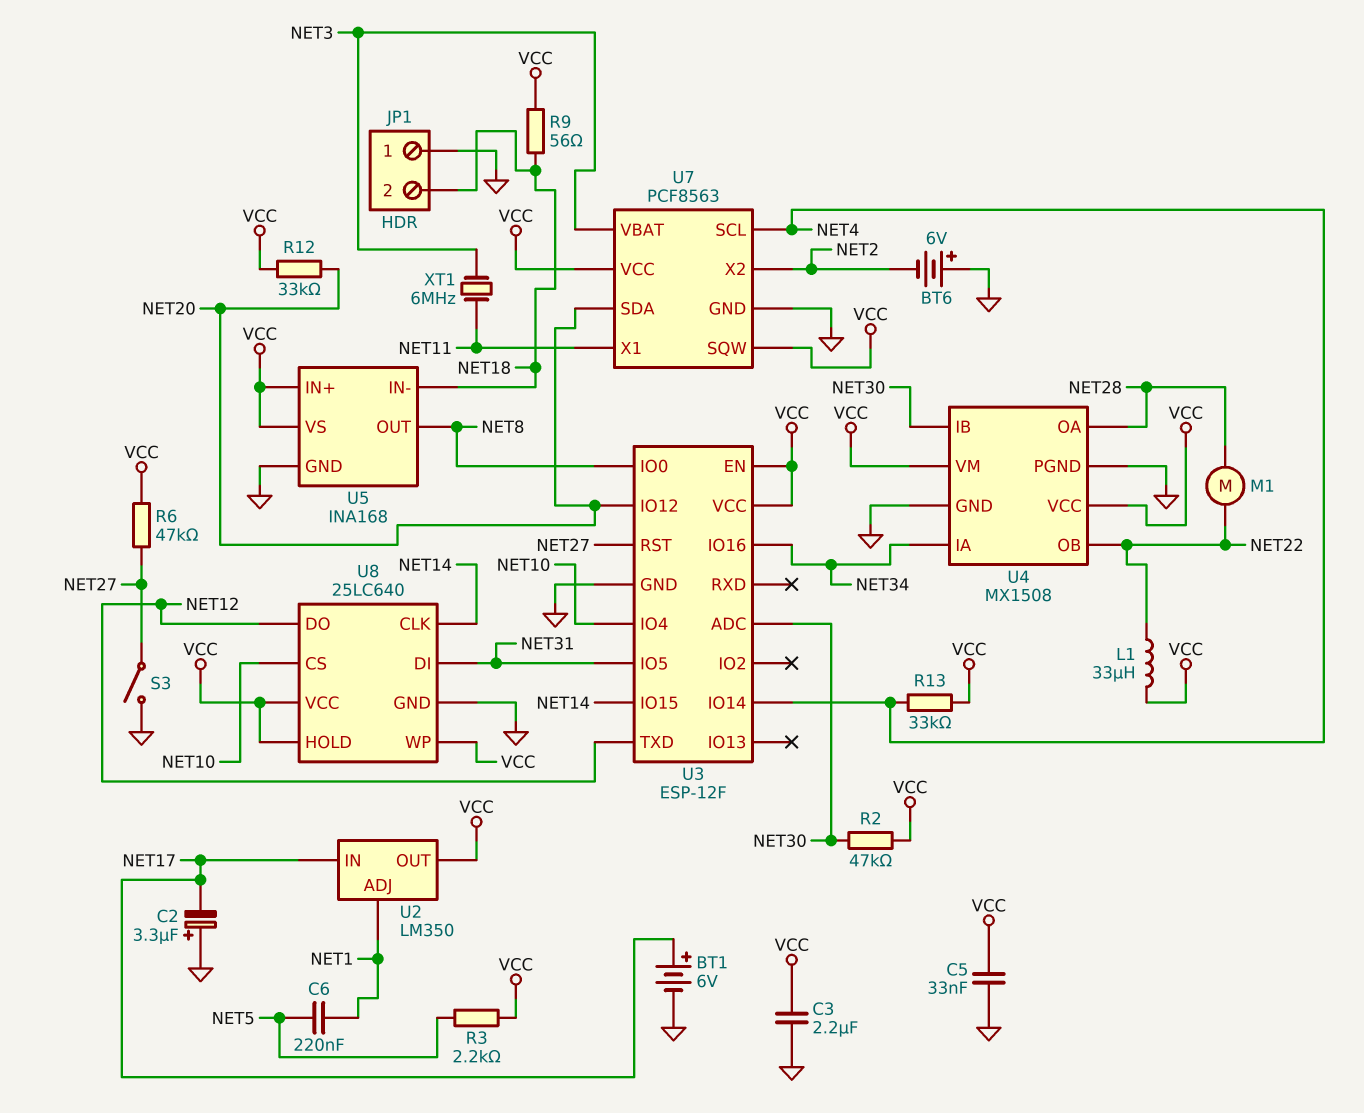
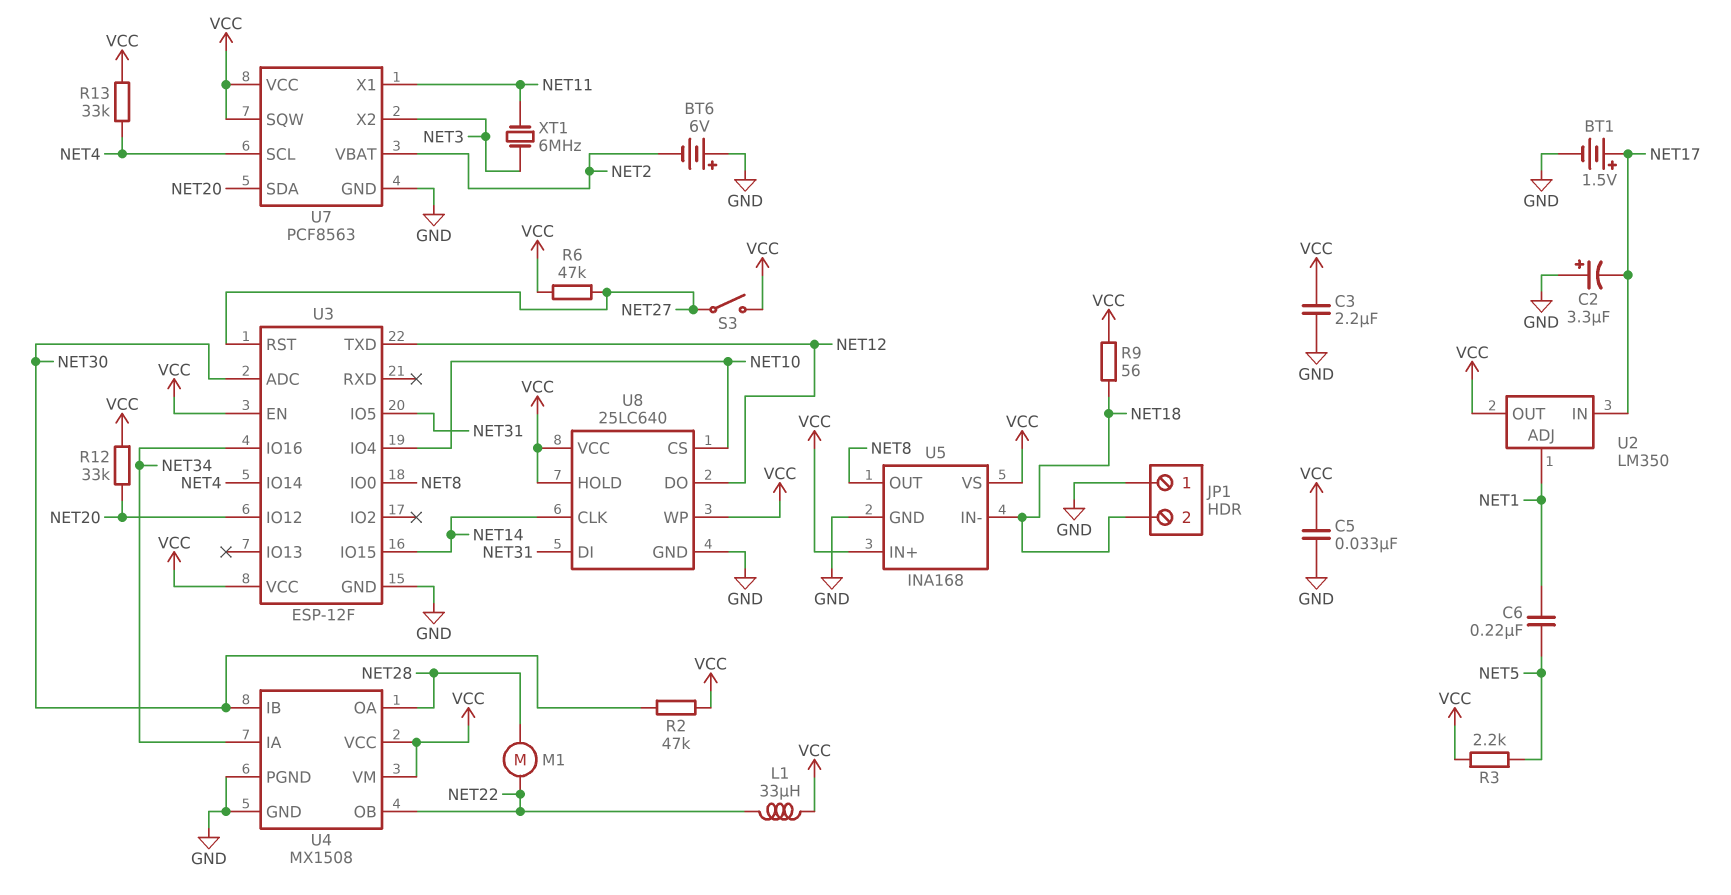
BT1: 6V (plus NET17, minus GND) -> 1.5V (plus NET17, minus GND)
S3: switch (GND, NET27) -> switch (NET27, VCC)
U7 pin VBAT: NET3 -> NET2
U7 pin X2: NET2 -> NET3

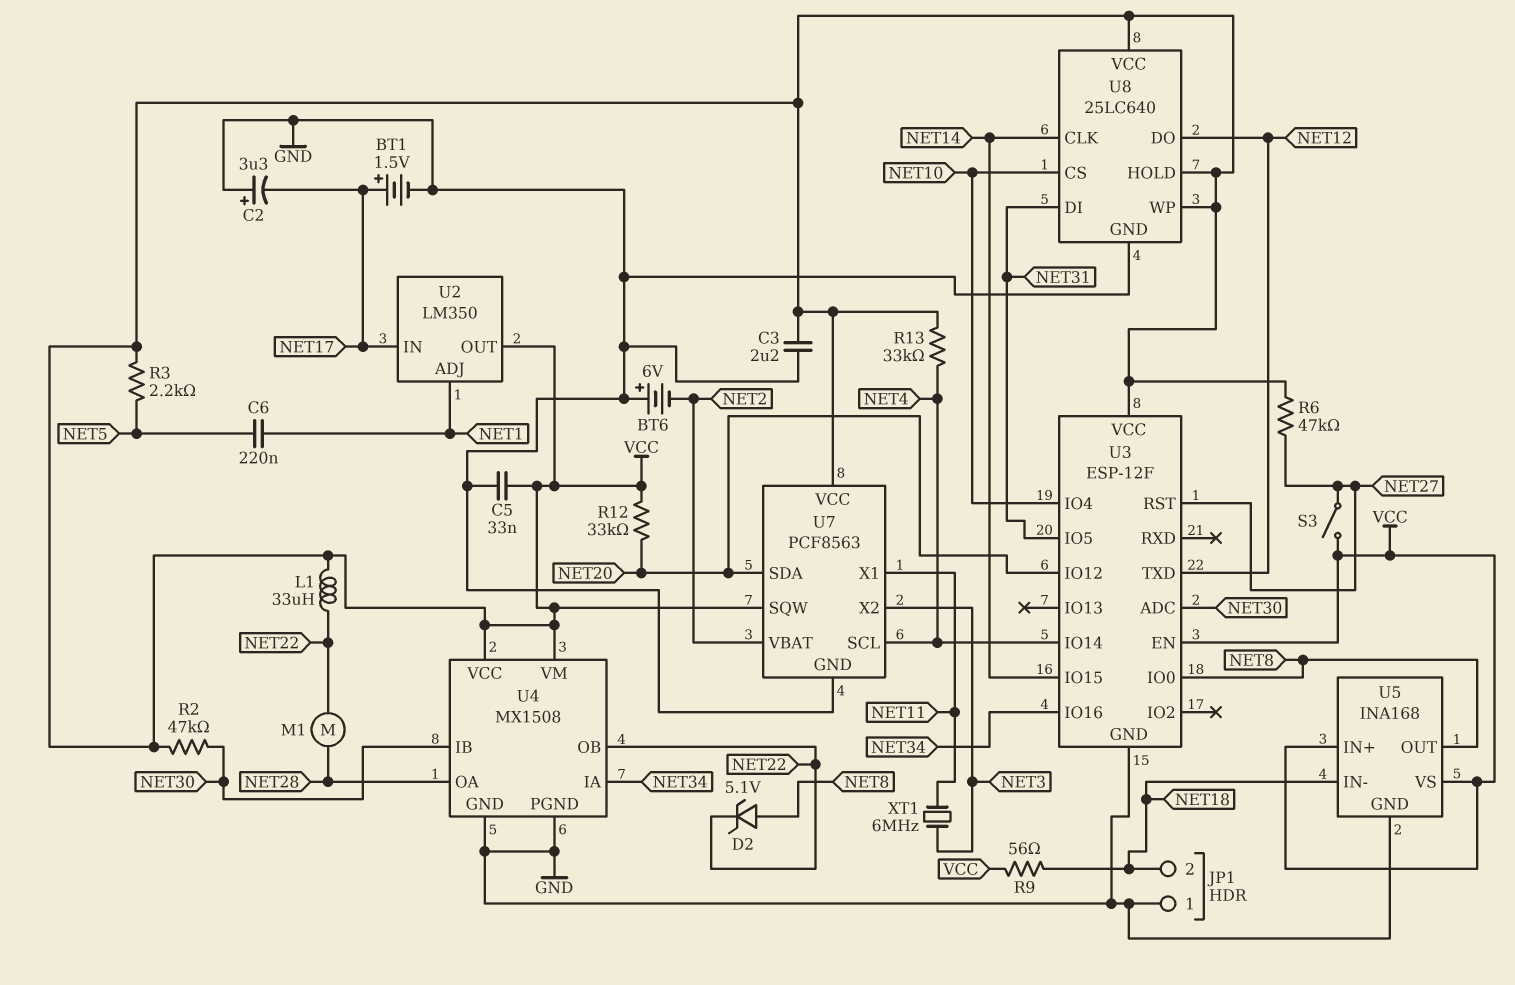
D2: none -> zener 5.1V (A NET8, K NET22)

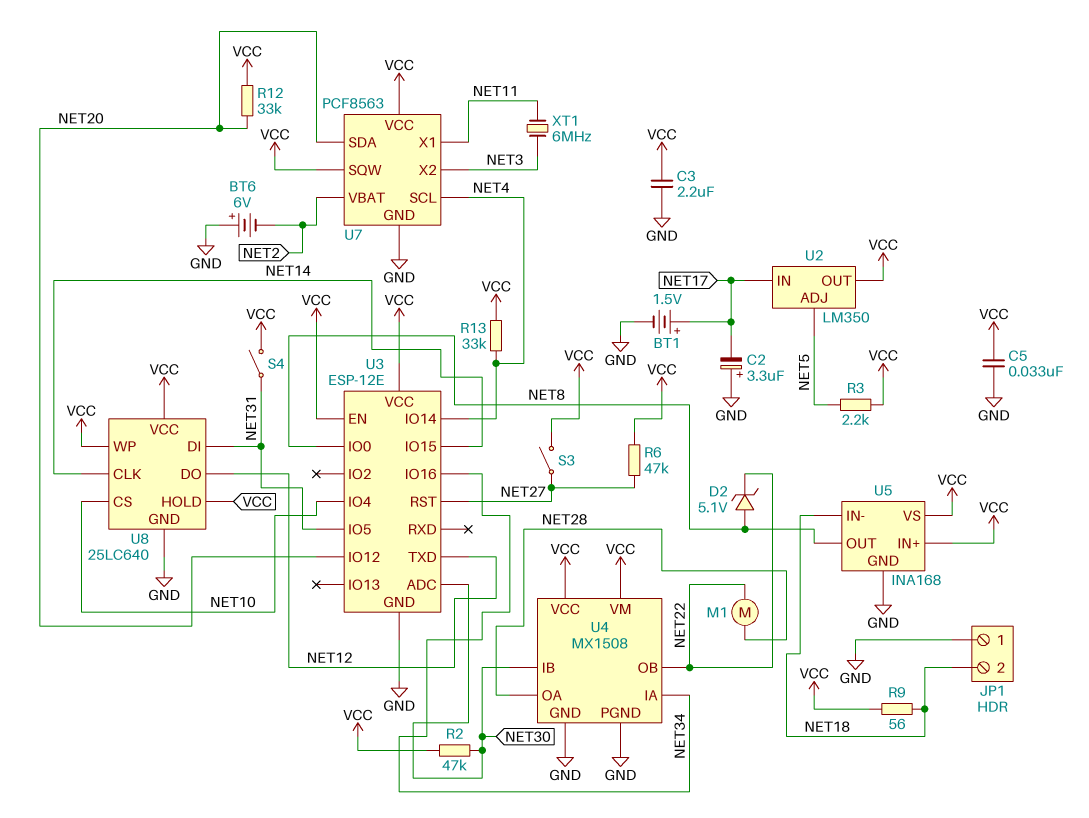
C6: 220nF (NET1, NET5) -> none
L1: 33uH (NET22, VCC) -> none
S4: none -> switch (NET31, VCC)
U2 pin ADJ: NET1 -> NET5
U3: ESP-12F -> ESP-12E

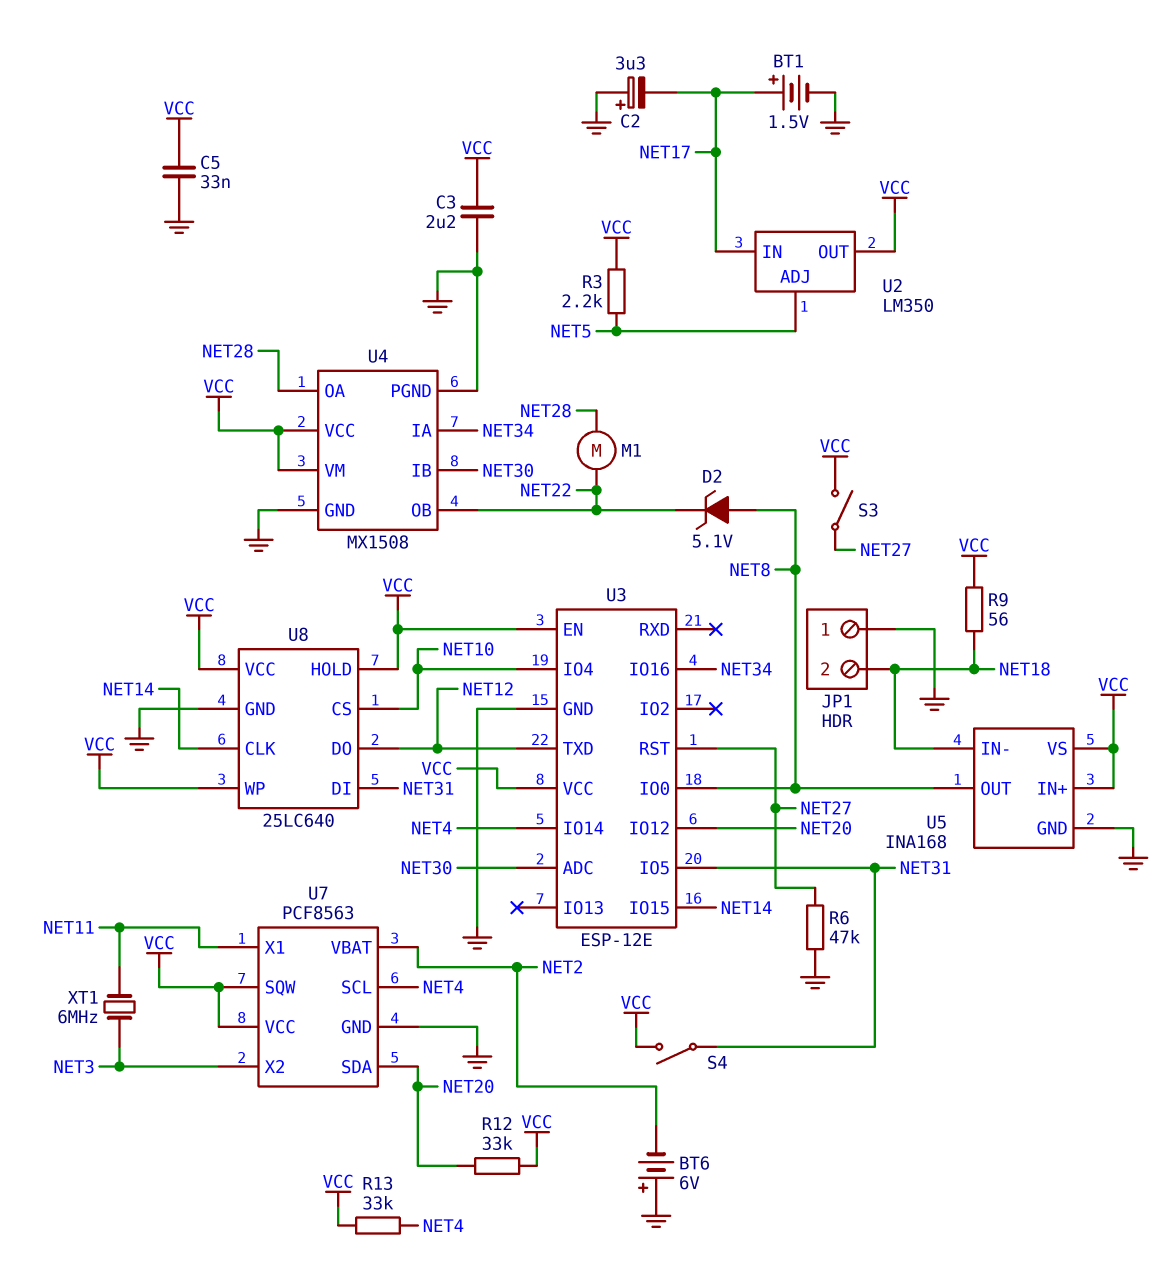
R2: 47k (NET30, VCC) -> none
R6: 47k (NET27, VCC) -> 47k (GND, NET27)

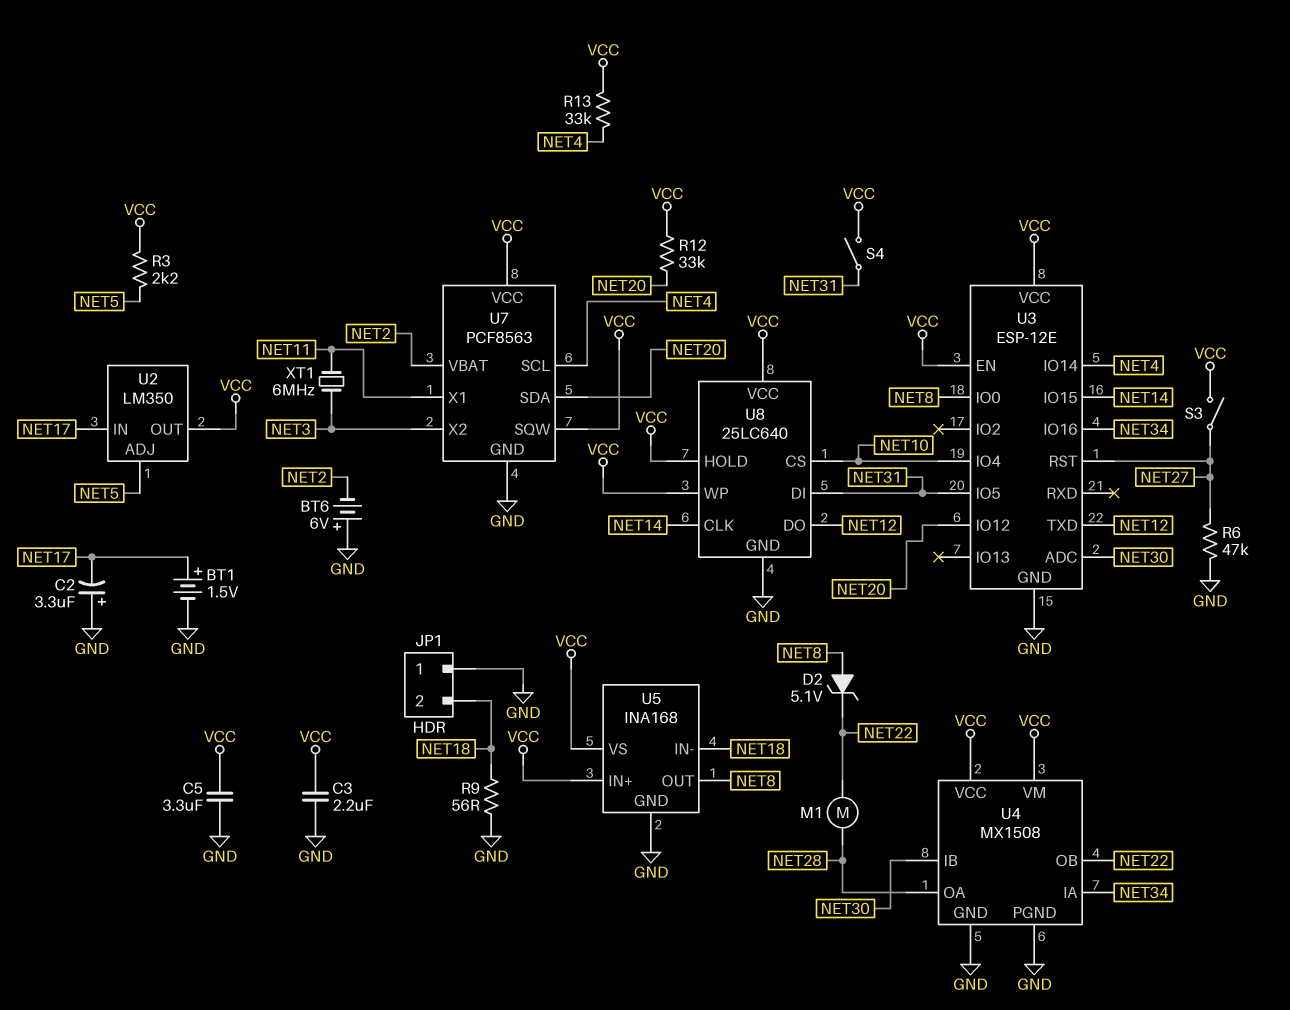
C5: 33nF (GND, VCC) -> 3.3uF (GND, VCC)
R9: 56 (NET18, VCC) -> 56 (GND, NET18)

